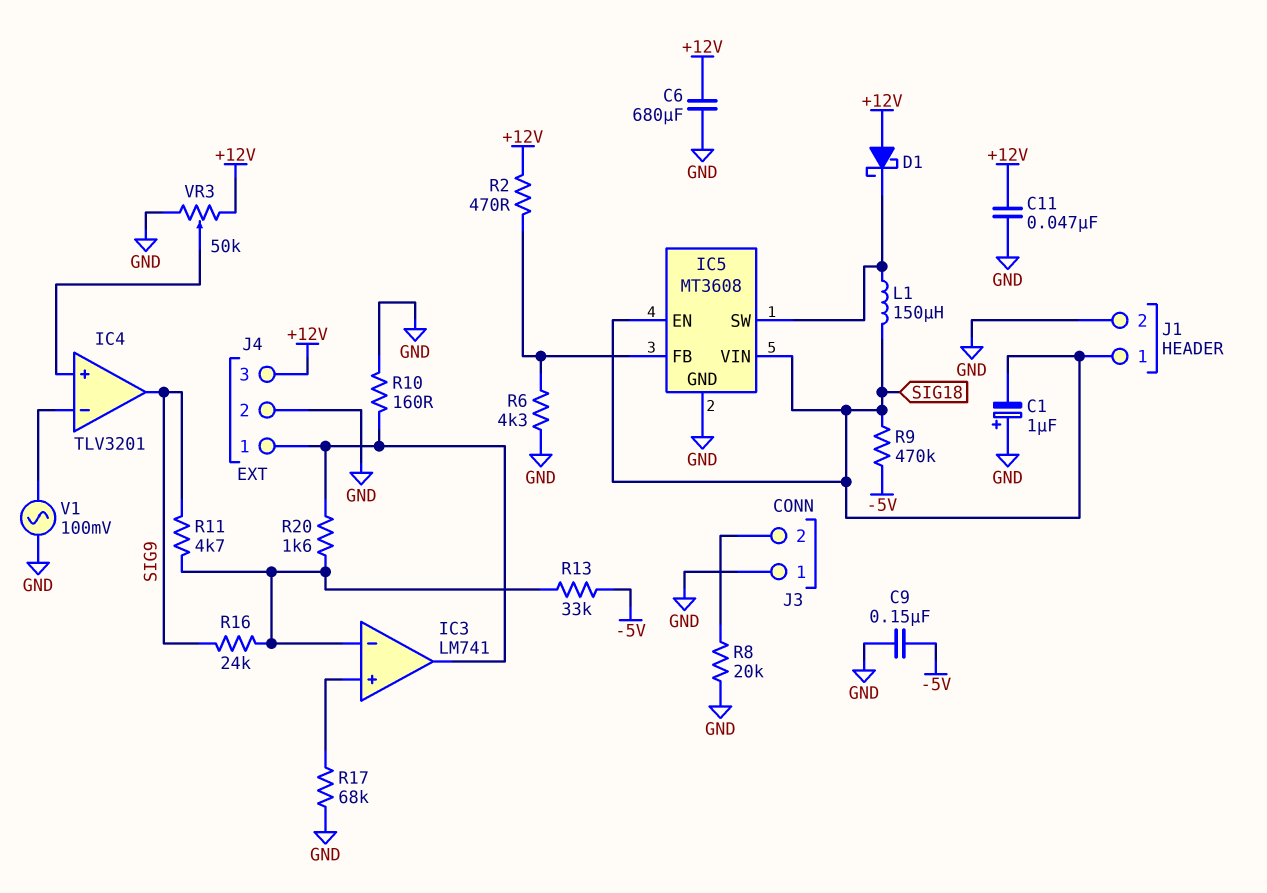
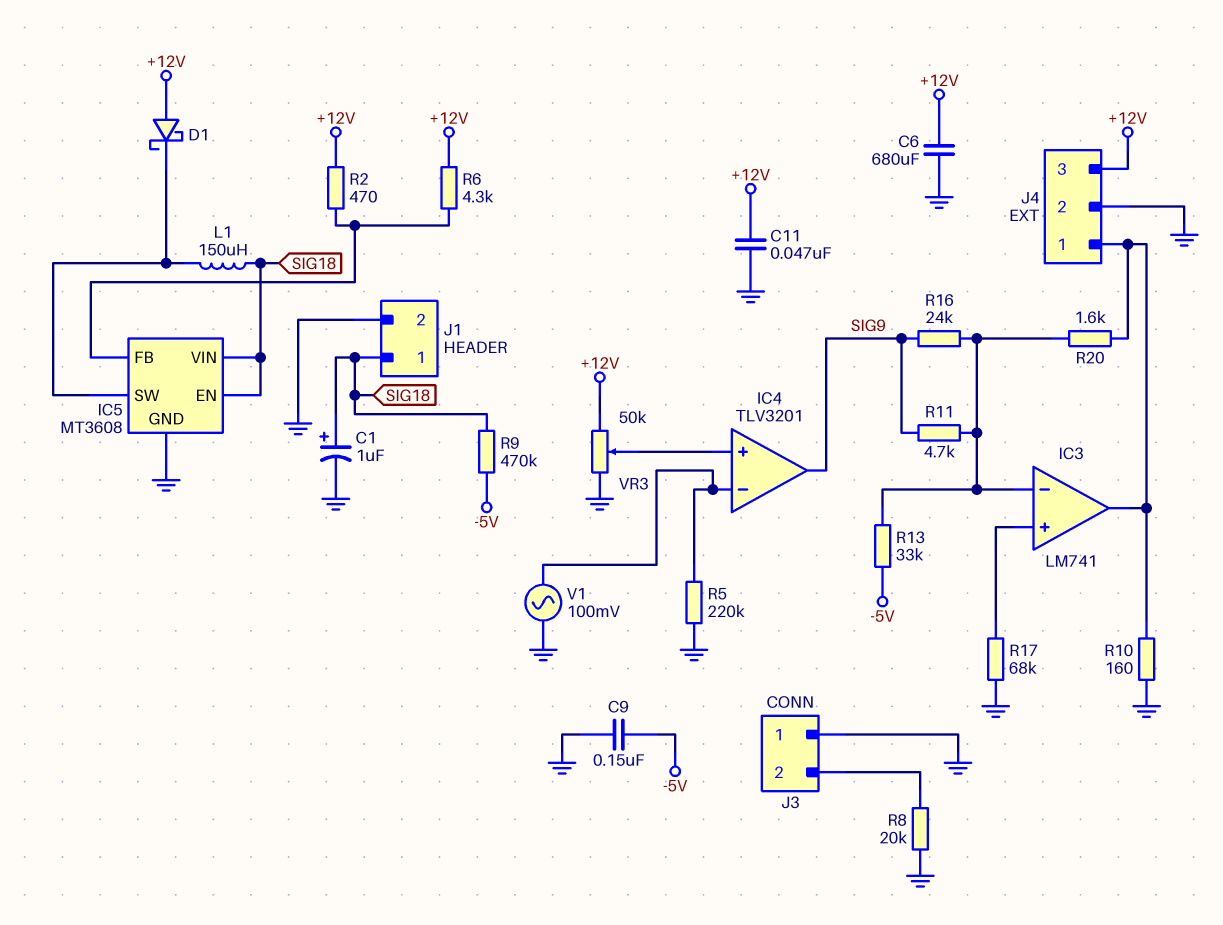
C1: 1uF (plus GND, minus SIG18) -> 1uF (plus SIG18, minus GND)
R5: none -> 220k (GND, IC4/in-)
R6: 4.3k (GND, IC5/FB) -> 4.3k (+12V, IC5/FB)

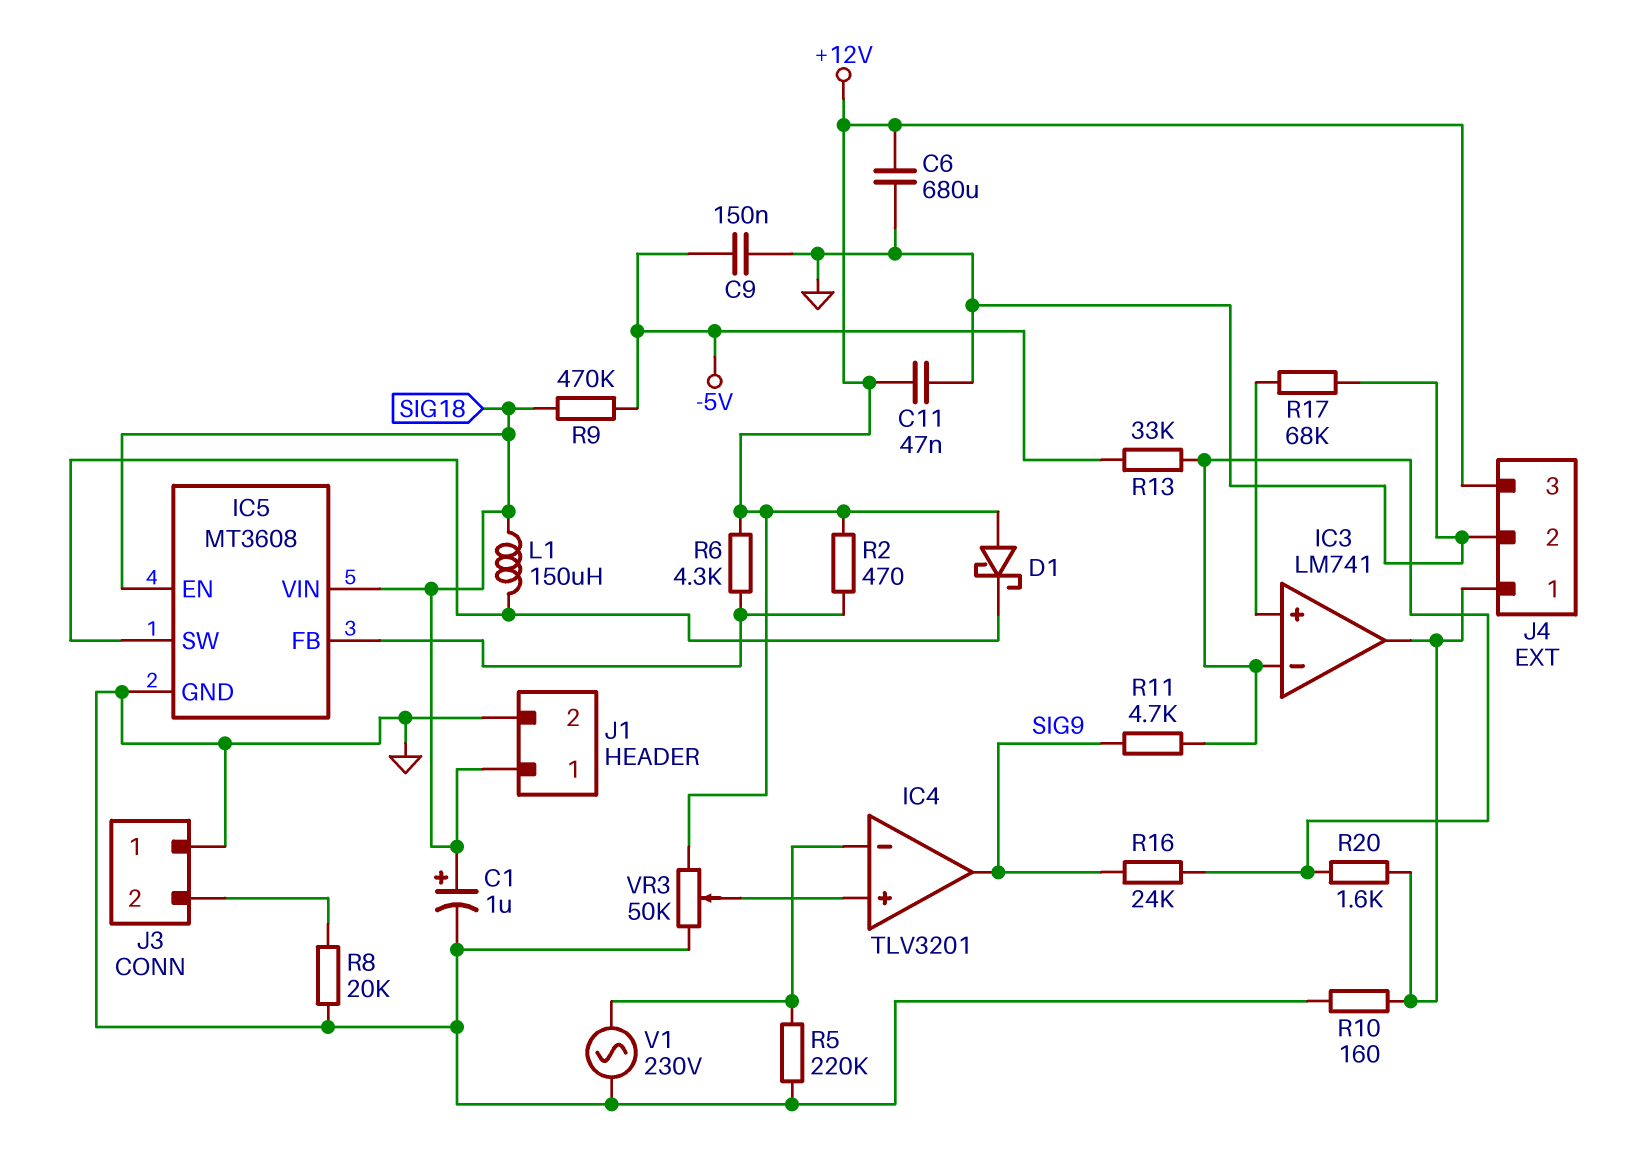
V1: AC 100mV (GND, IC4/in-) -> AC 230V (GND, IC4/in-)

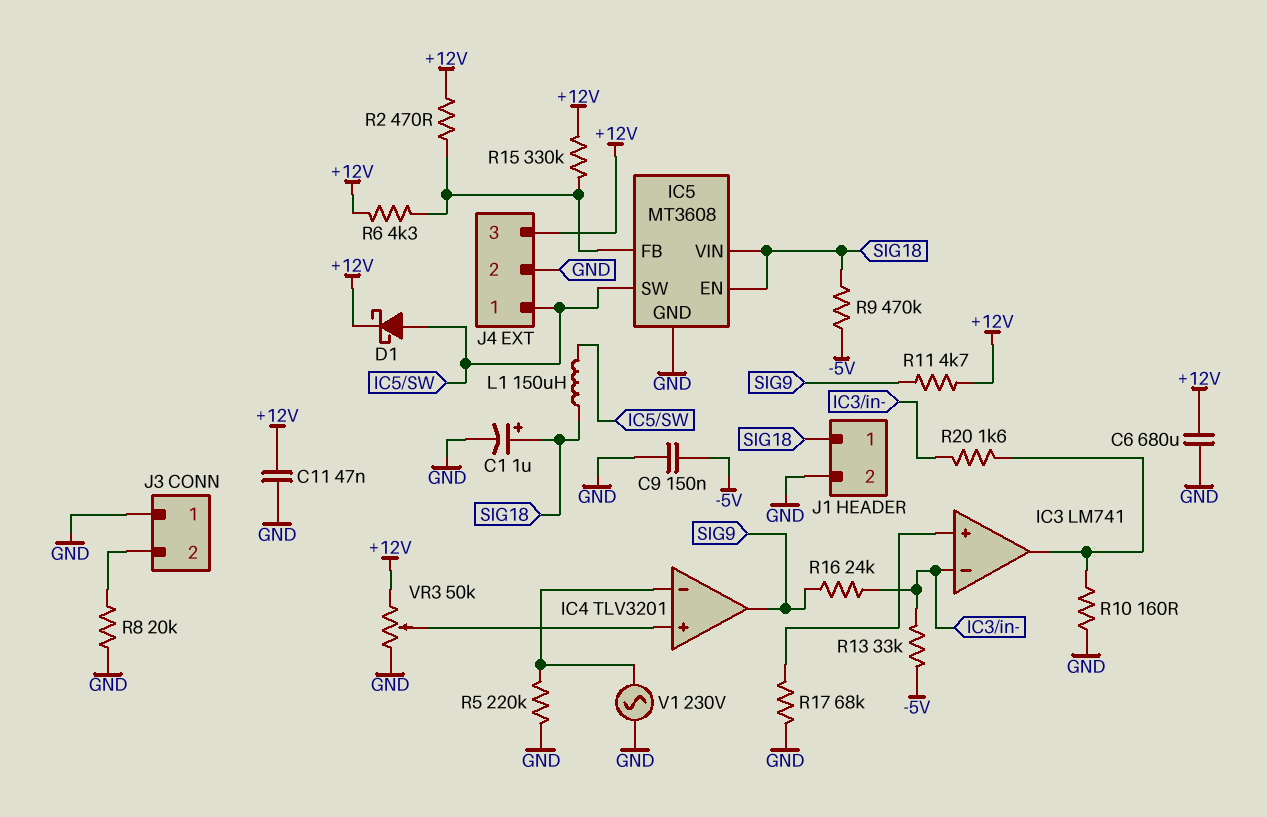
D1: schottky (A +12V, K IC5/SW) -> schottky (A IC5/SW, K +12V)
J4 pin 1: IC3/out -> IC5/SW
R11: 4.7k (IC3/in-, SIG9) -> 4.7k (+12V, SIG9)
R15: none -> 330k (+12V, IC5/FB)

